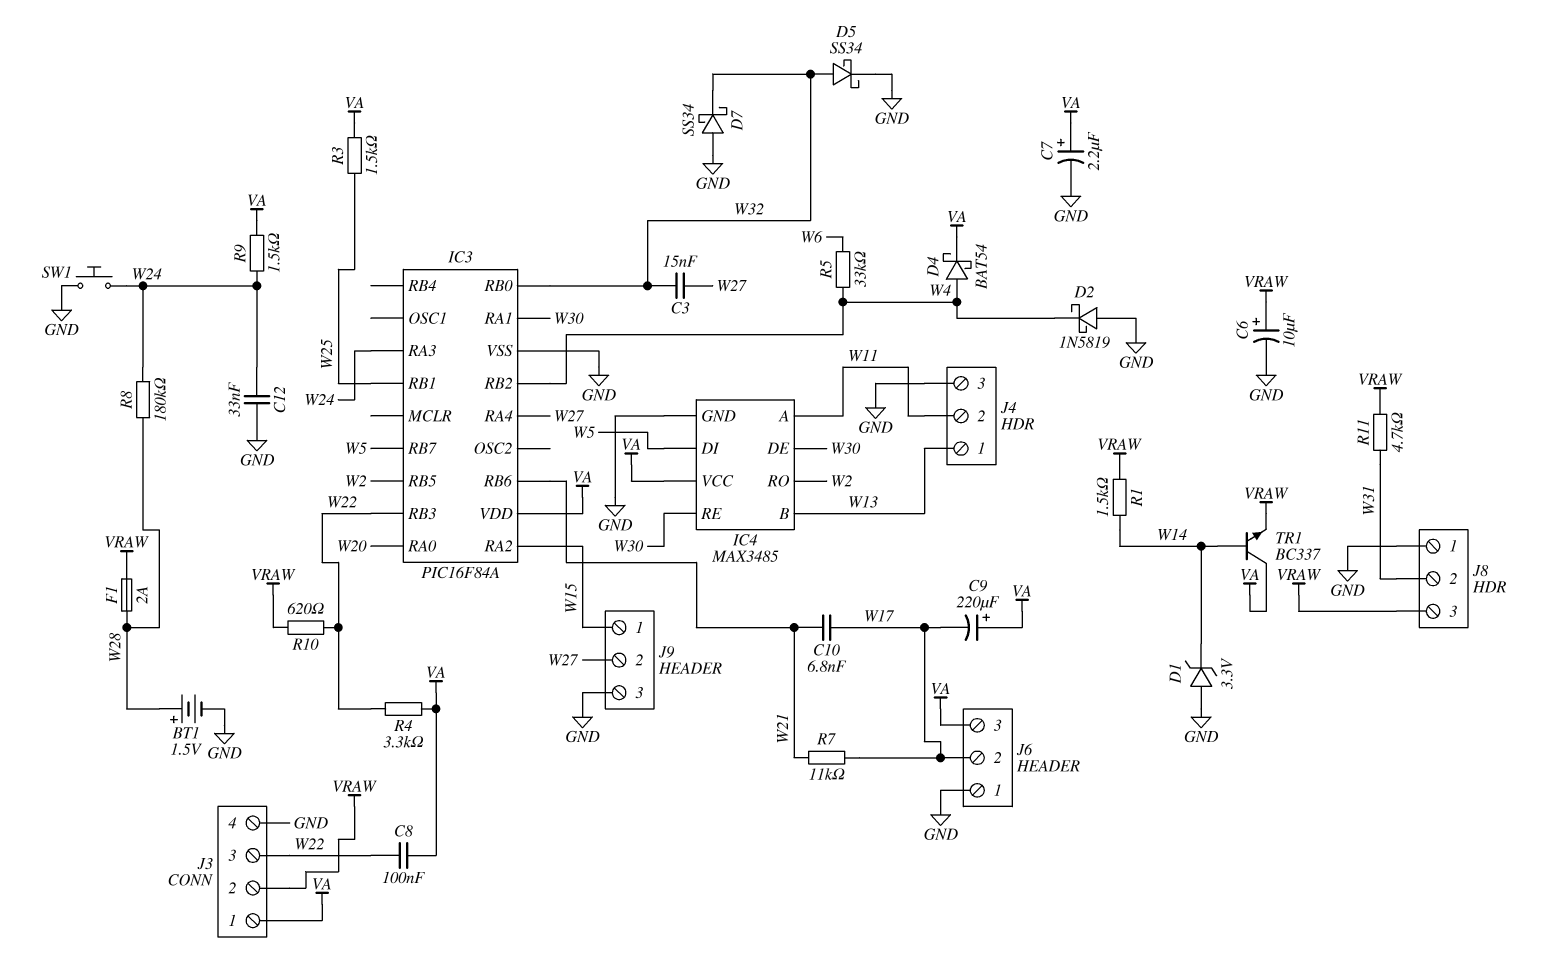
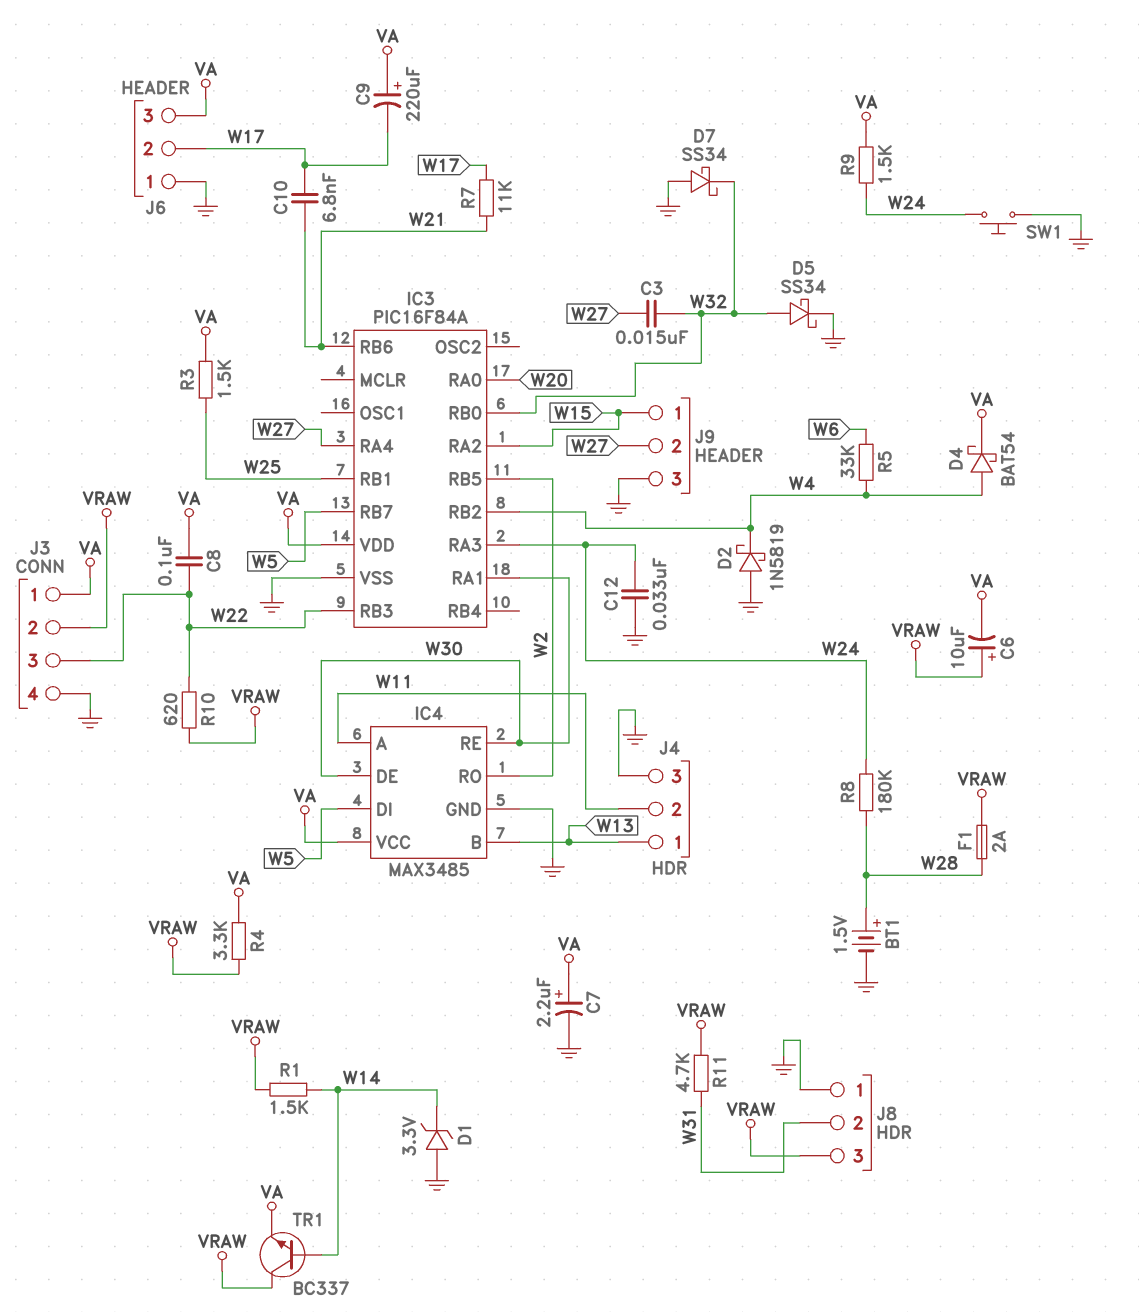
C6: 10uF (plus VRAW, minus GND) -> 10uF (plus VRAW, minus VA)
R4: 3.3k (VA, W22) -> 3.3k (VA, VRAW)
TR1: NPN BC337 (B W14, C VA, E VRAW) -> NPN BC337 (B W14, C VRAW, E VA)

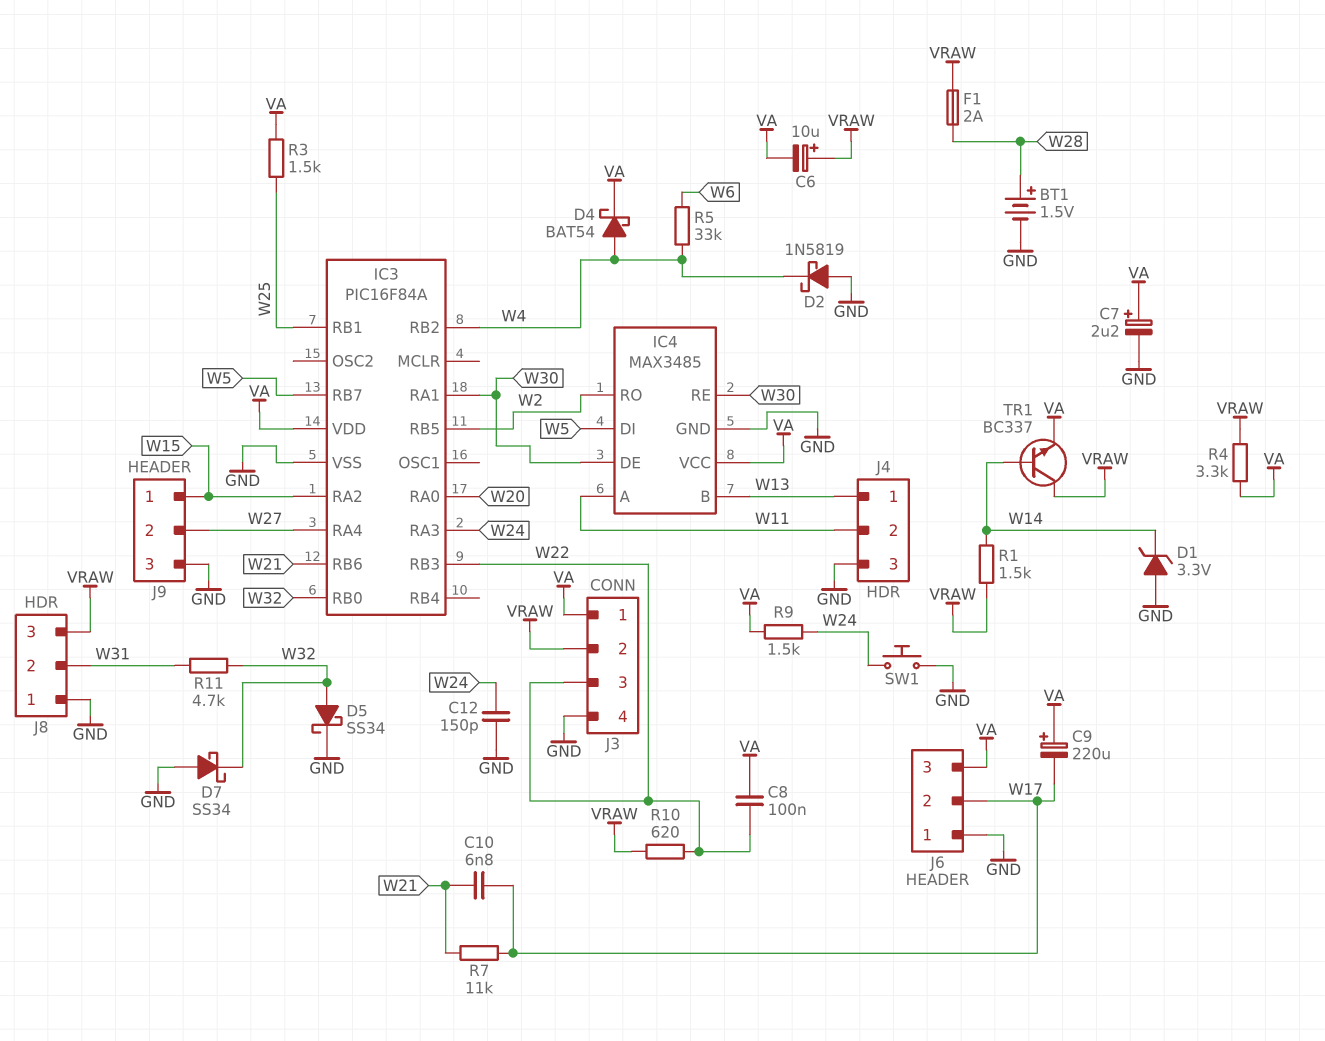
C3: 15nF (W27, W32) -> none
C12: 33nF (GND, W24) -> 150pF (GND, W24)
R8: 180k (W24, W28) -> none
R11: 4.7k (VRAW, W31) -> 4.7k (W31, W32)

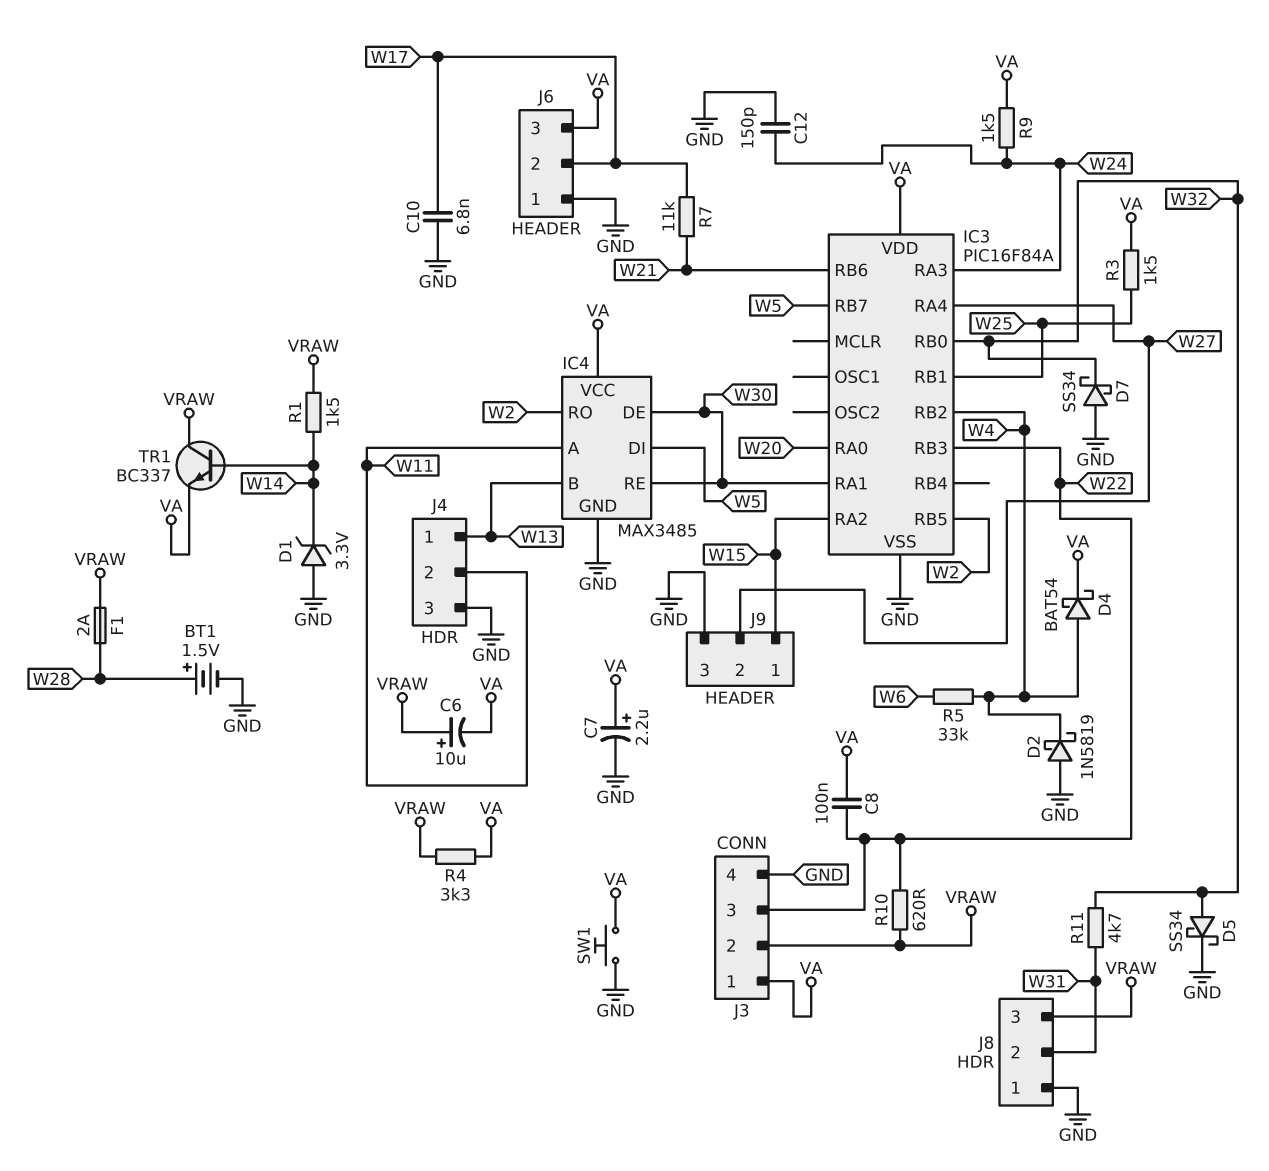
C9: 220uF (plus VA, minus W17) -> none
C10: 6.8nF (W17, W21) -> 6.8nF (GND, W17)
SW1: button (GND, W24) -> button (GND, VA)

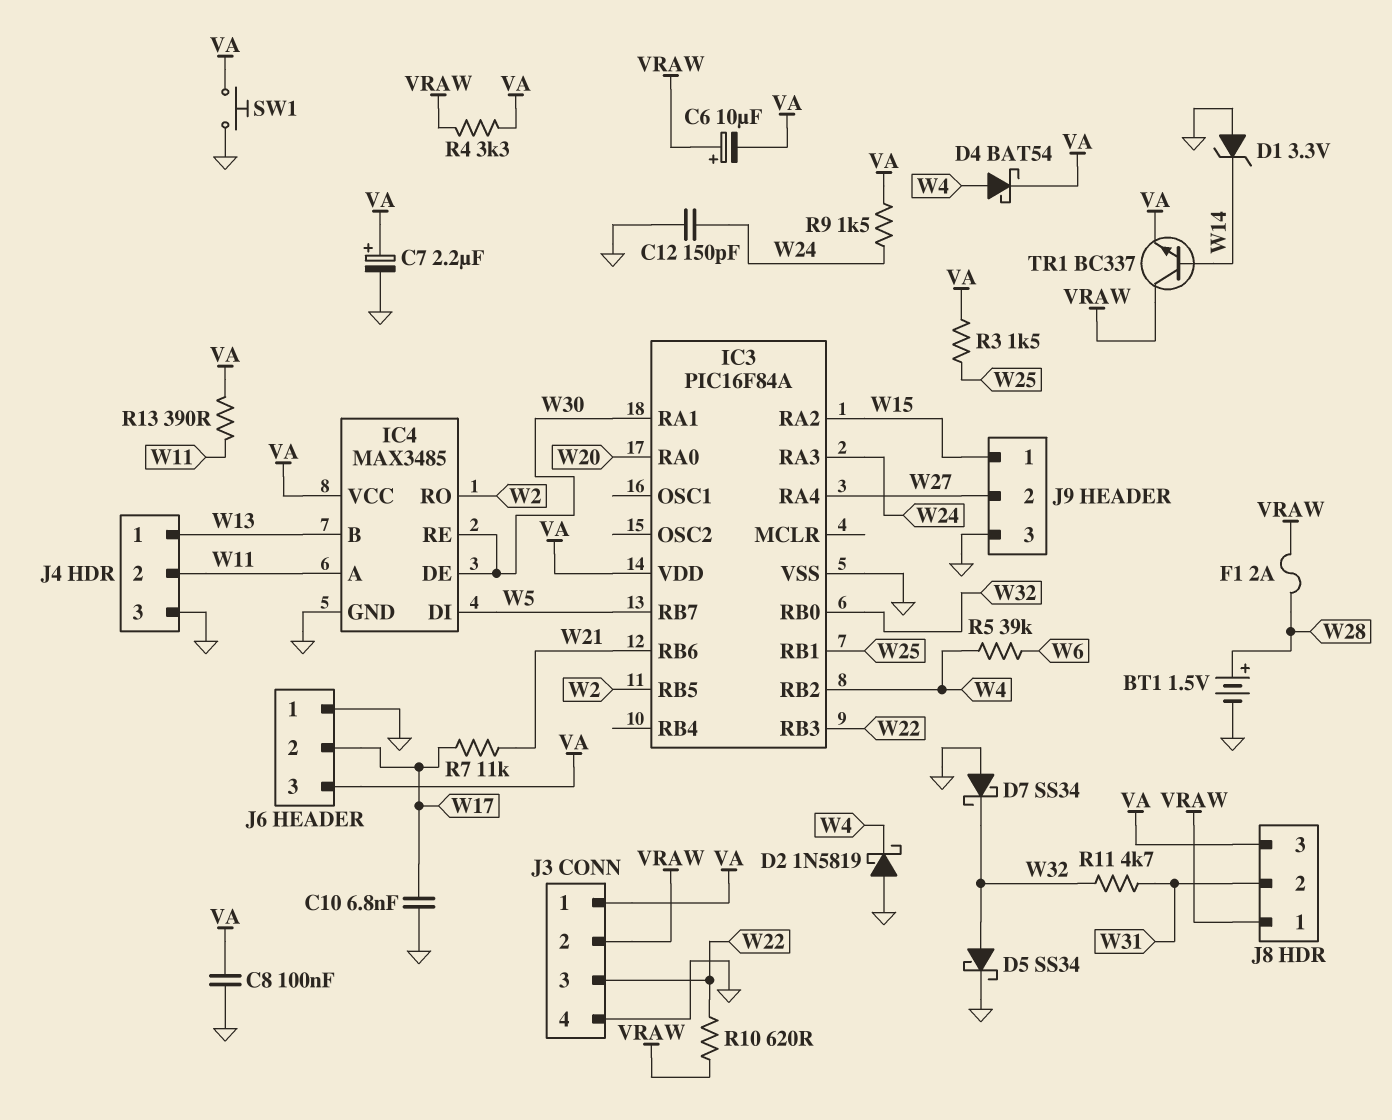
C8: 100nF (VA, W22) -> 100nF (GND, VA)
J8 pin 1: GND -> VRAW
J8 pin 3: VRAW -> VA
R1: 1.5k (VRAW, W14) -> none
R5: 33k (W4, W6) -> 39k (W4, W6)
R13: none -> 390 (VA, W11)

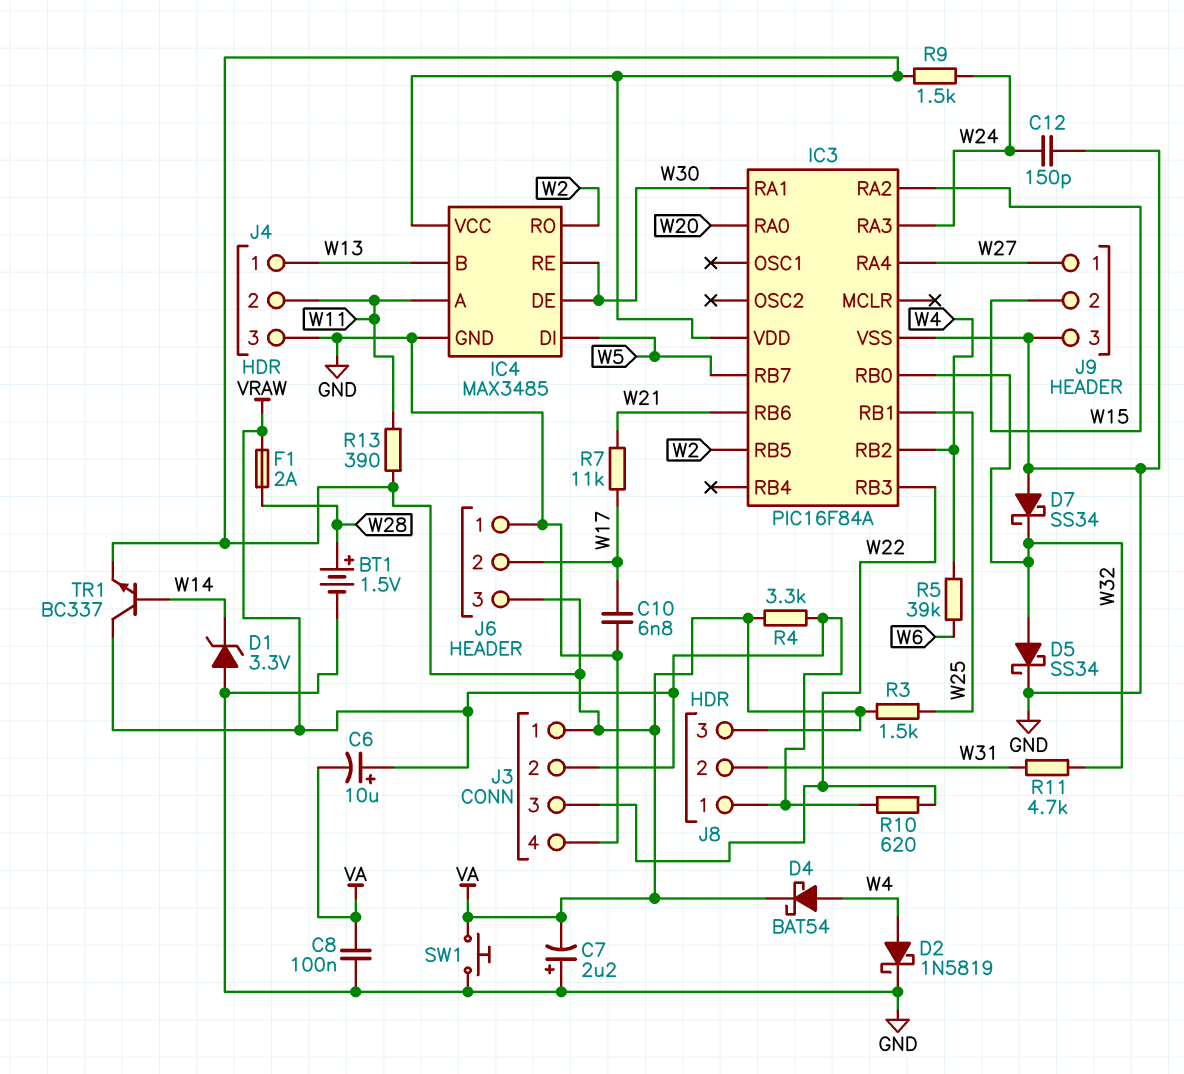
C7: 2.2uF (plus VA, minus GND) -> 2.2uF (plus GND, minus VA)
D2: schottky 1N5819 (A GND, K W4) -> schottky 1N5819 (A W4, K GND)
J9 pin 1: W15 -> W27
J9 pin 2: W27 -> W15

